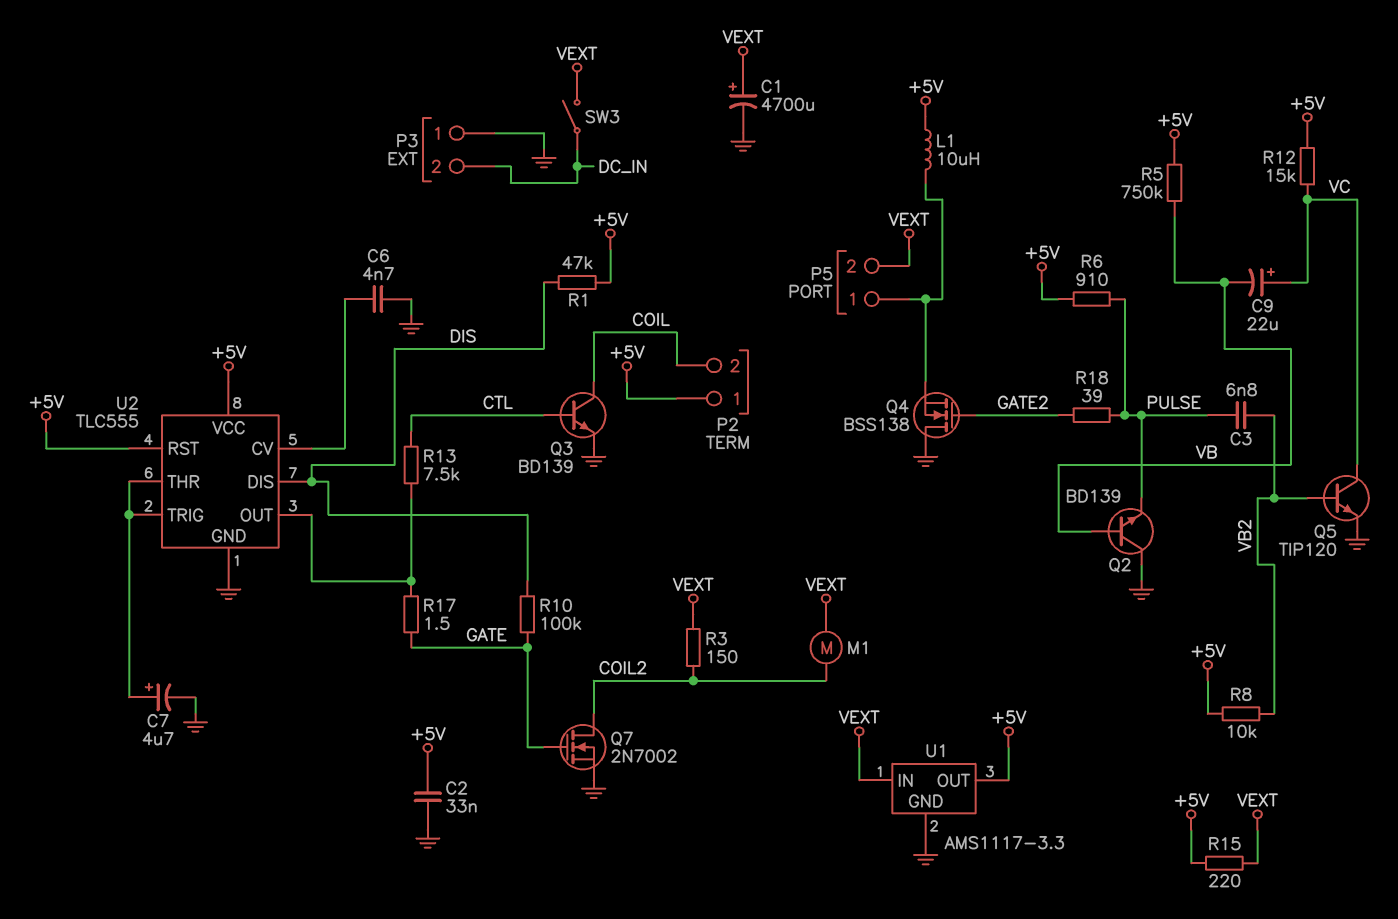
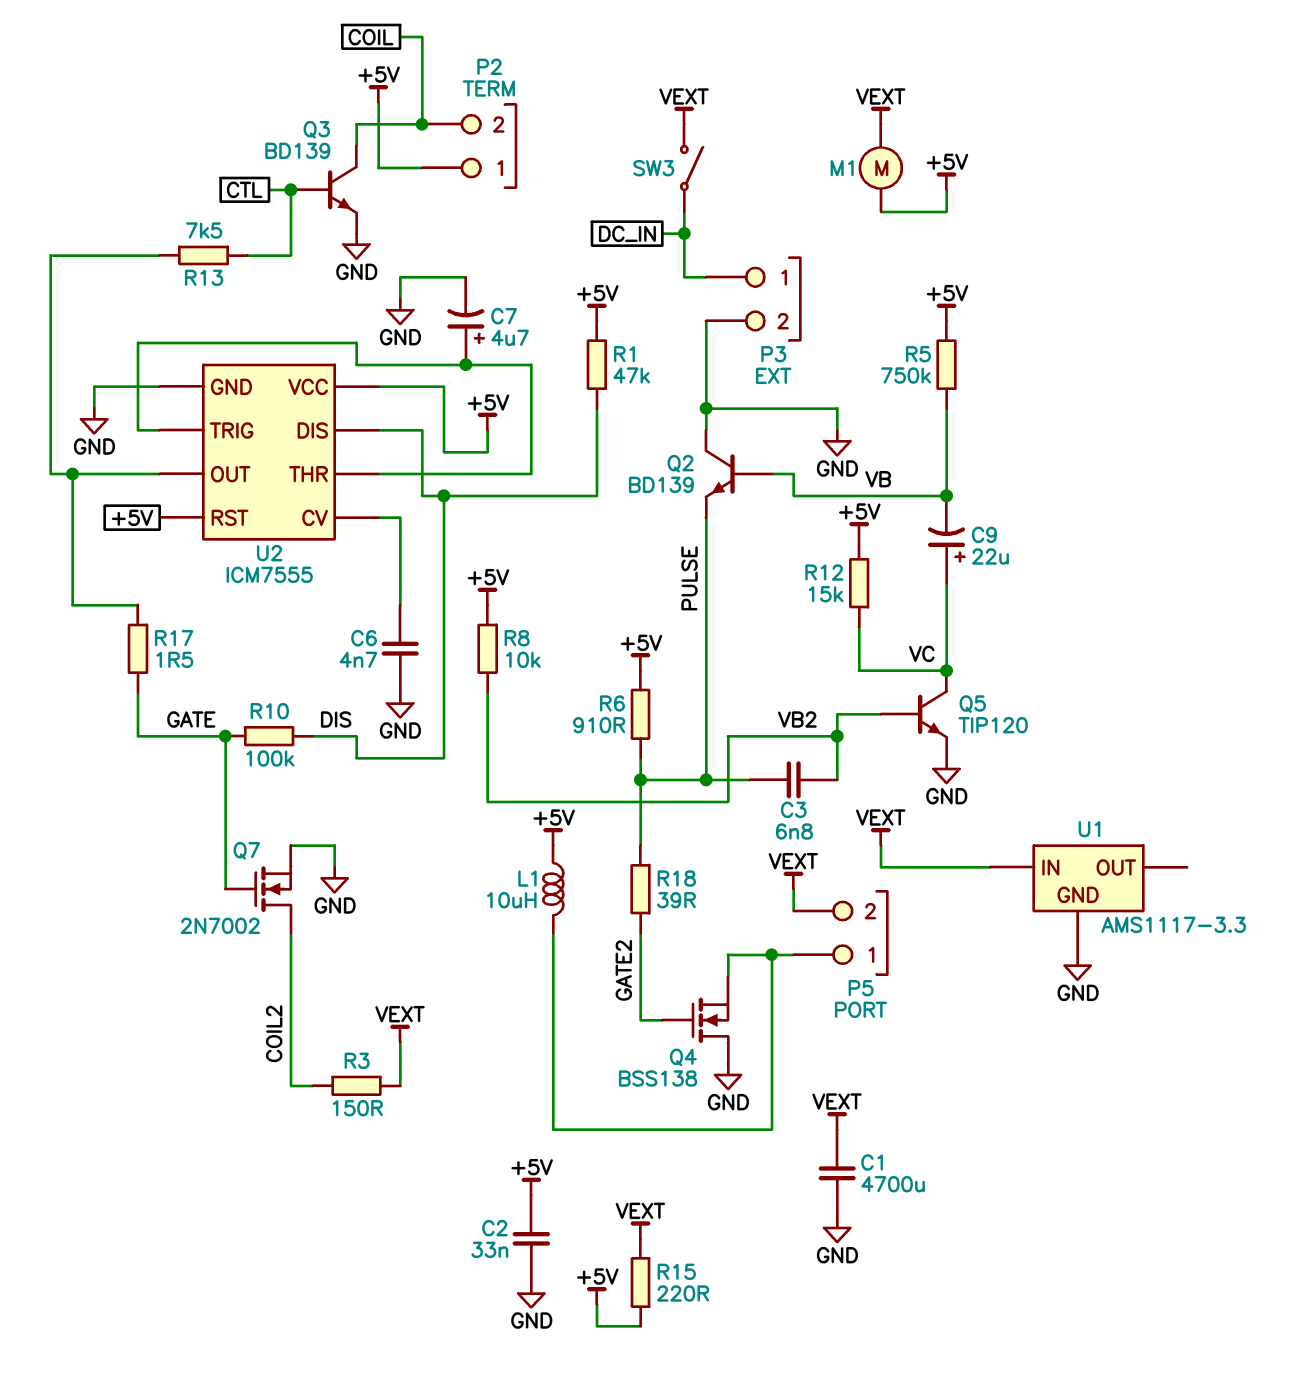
C1: 4700uF (plus VEXT, minus GND) -> 4700uF (GND, VEXT)
M1: motor (COIL2, VEXT) -> motor (+5V, VEXT)
P3 pin 1: GND -> DC_IN
P3 pin 2: DC_IN -> GND
U1 pin OUT: +5V -> none
U2: TLC555 -> ICM7555

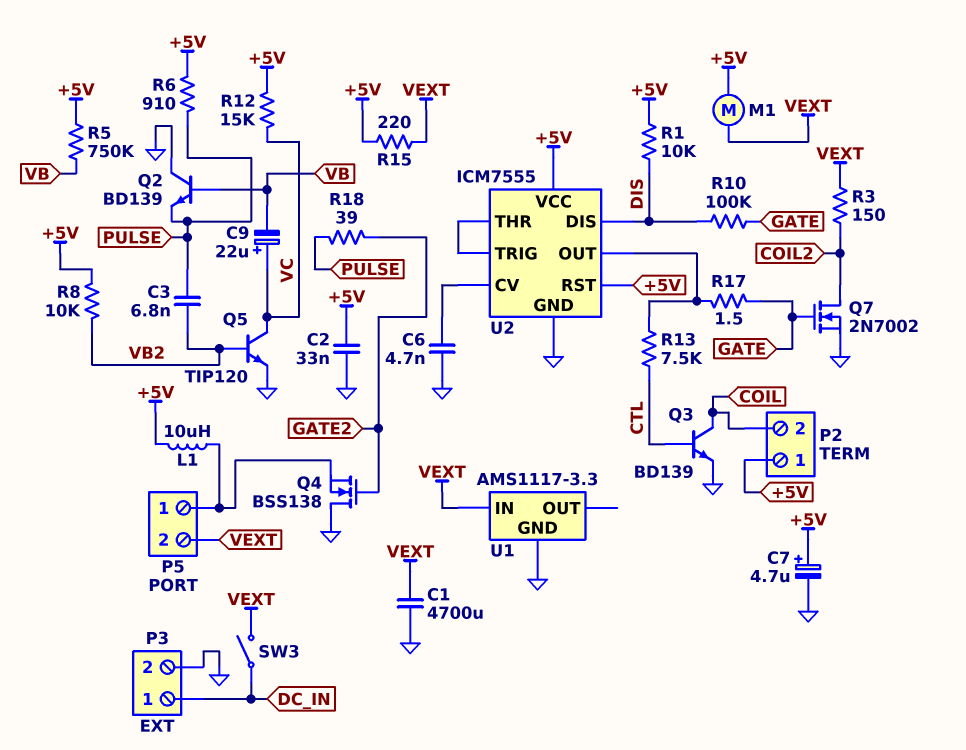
C7: 4.7uF (plus U2/THR, minus GND) -> 4.7uF (plus +5V, minus GND)
R1: 47k (+5V, DIS) -> 10k (+5V, DIS)

